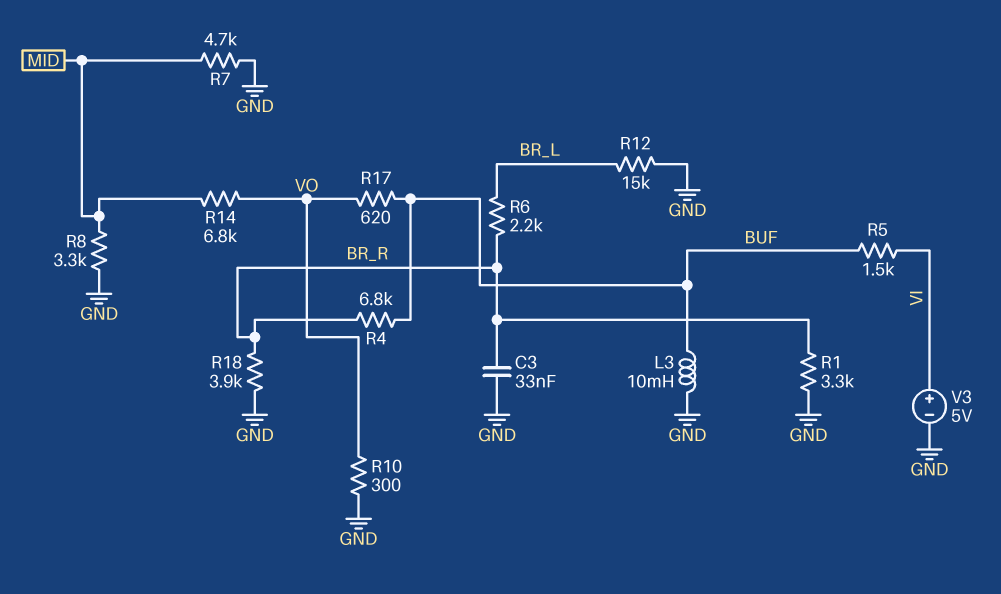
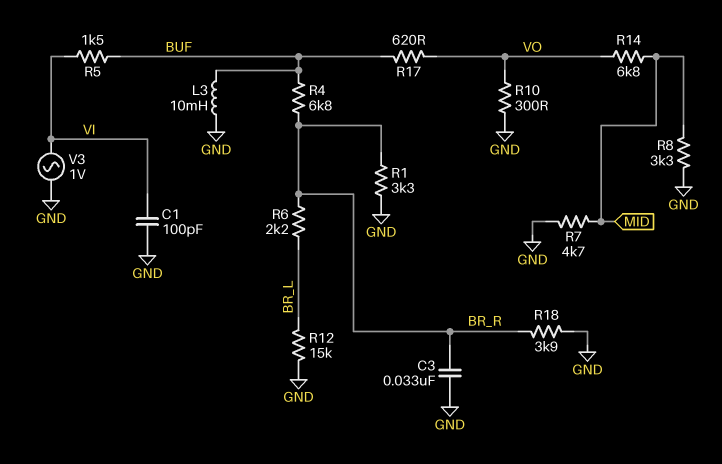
C1: none -> 100pF (GND, VI)
V3: 5V (plus VI, minus GND) -> AC 1V (GND, VI)

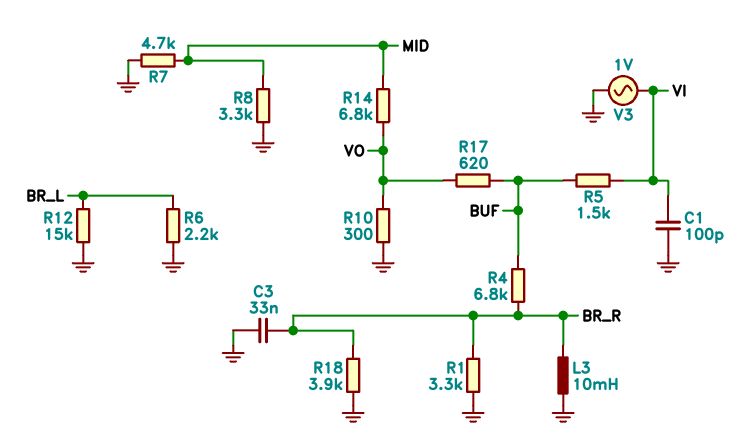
L3: 10mH (BUF, GND) -> 10mH (BR_R, GND)
R6: 2.2k (BR_L, BR_R) -> 2.2k (BR_L, GND)

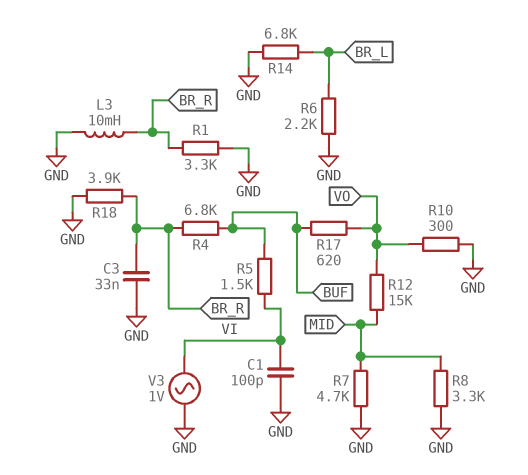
R12: 15k (BR_L, GND) -> 15k (MID, VO)
R14: 6.8k (MID, VO) -> 6.8k (BR_L, GND)

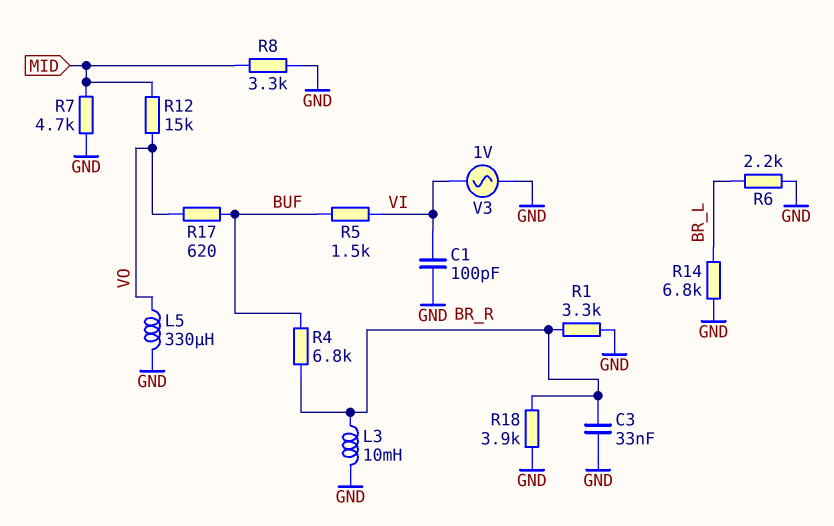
L5: none -> 330uH (GND, VO)
R10: 300 (GND, VO) -> none

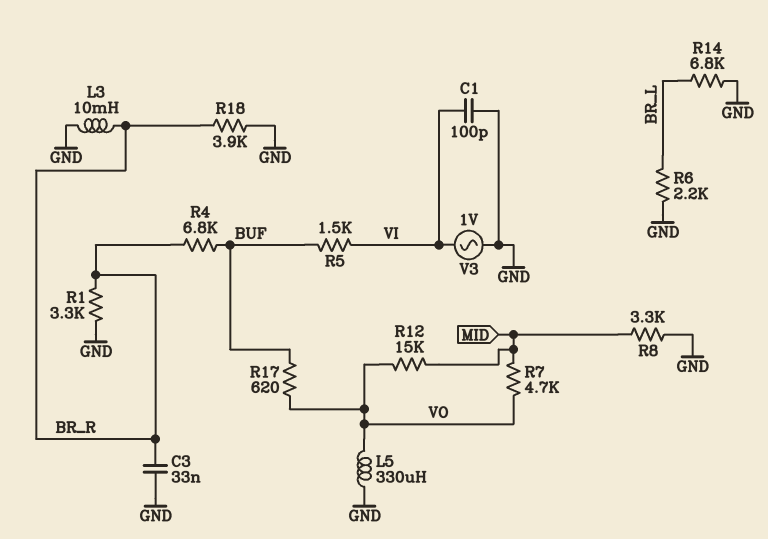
R7: 4.7k (GND, MID) -> 4.7k (MID, VO)

